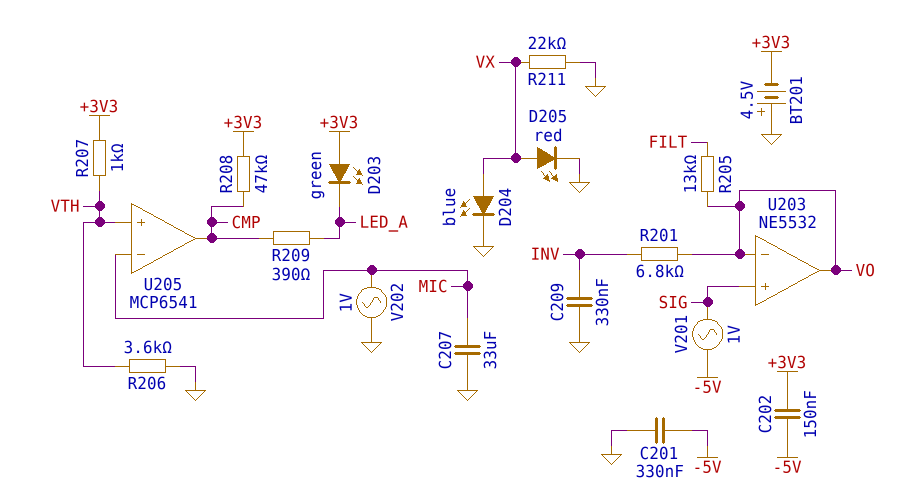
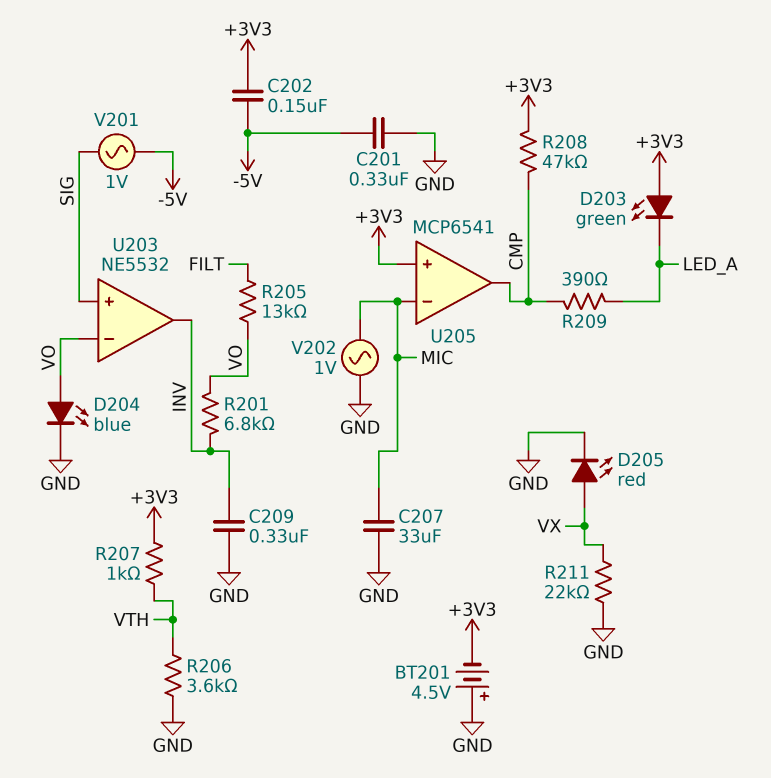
D204: LED blue (A VX, K GND) -> LED blue (A VO, K GND)
U203 pin out: VO -> INV
U205 pin in+: VTH -> +3V3

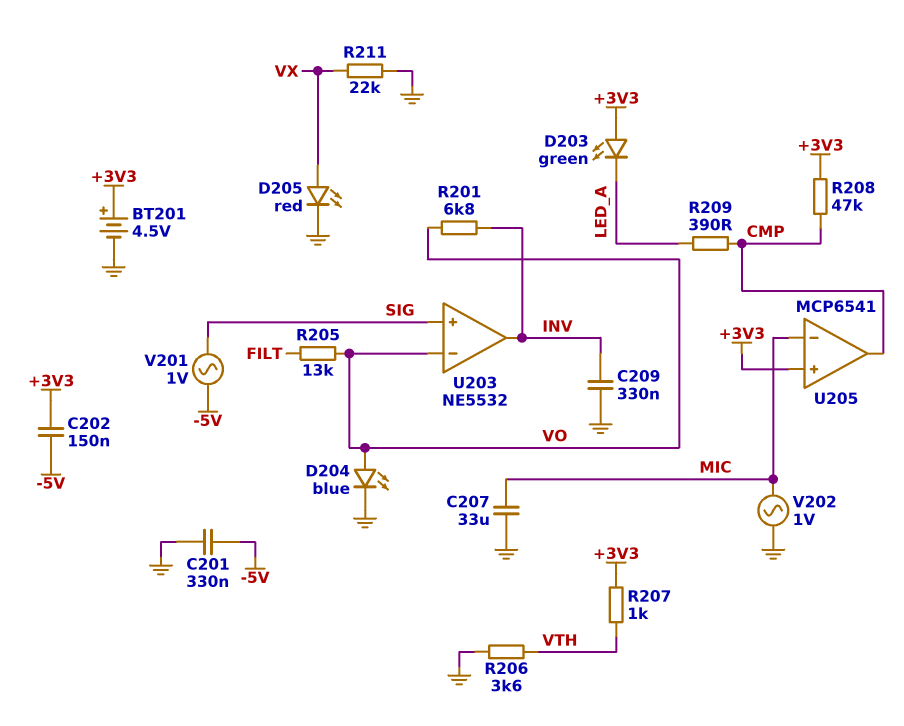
BT201: 4.5V (plus GND, minus +3V3) -> 4.5V (plus +3V3, minus GND)

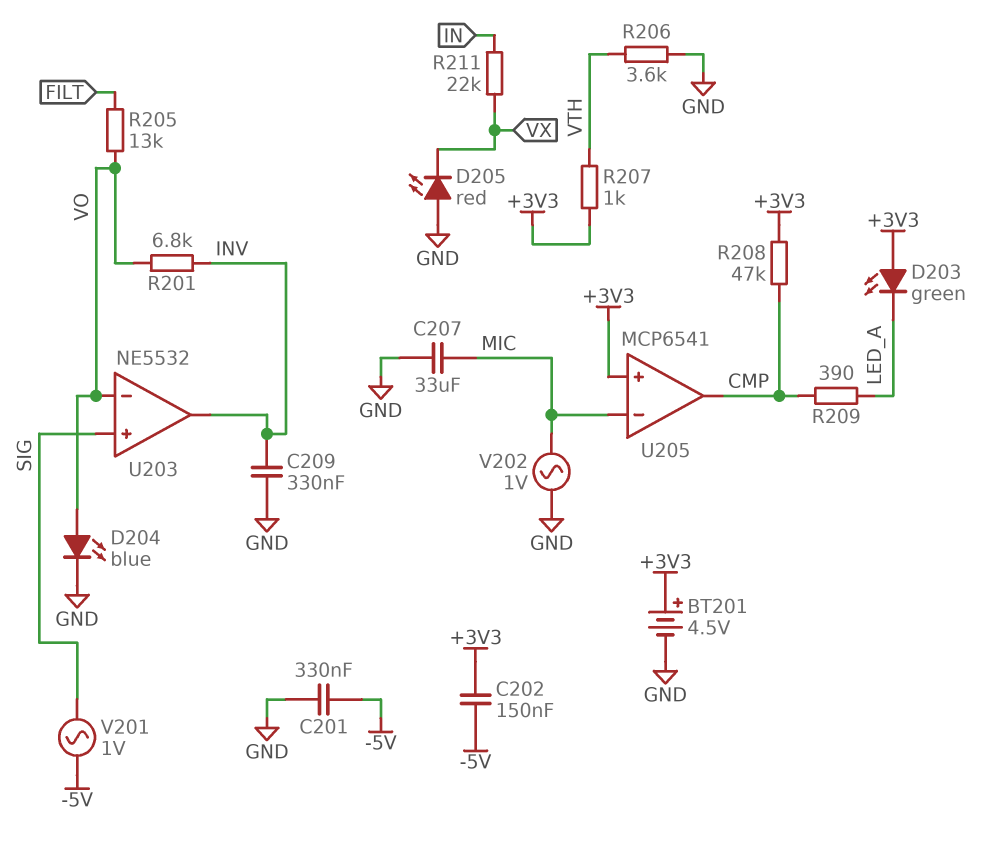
D205: LED red (A VX, K GND) -> LED red (A GND, K VX)
R211: 22k (GND, VX) -> 22k (IN, VX)

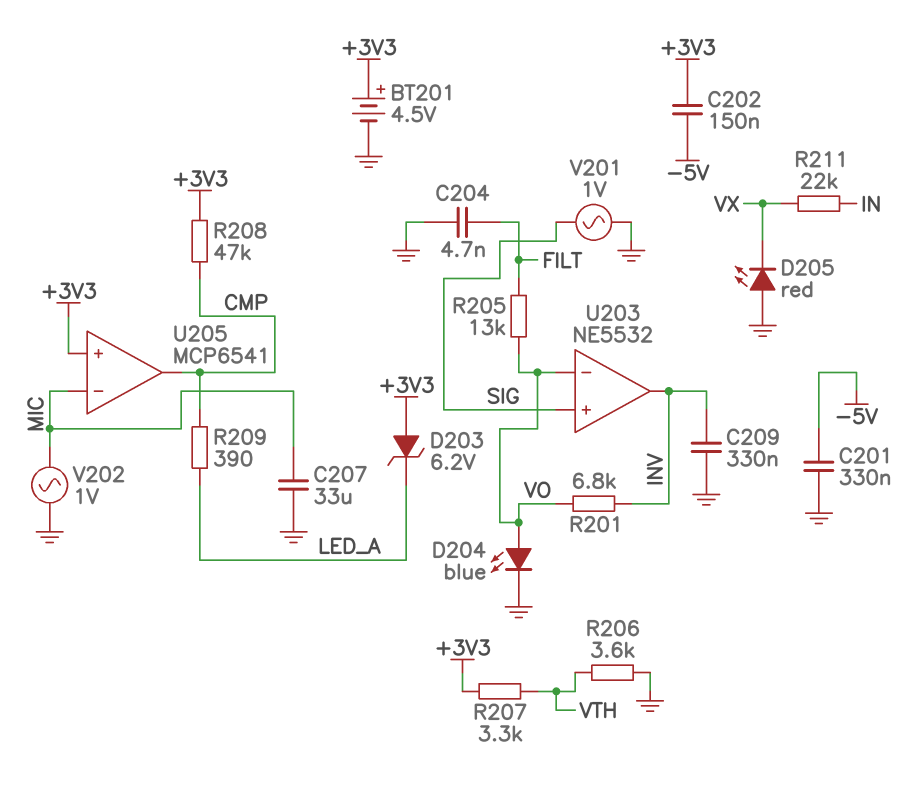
C204: none -> 4.7nF (FILT, GND)
D203: LED green (A +3V3, K LED_A) -> zener 6.2V (A +3V3, K LED_A)
R207: 1k (+3V3, VTH) -> 3.3k (+3V3, VTH)
V201: AC 1V (-5V, SIG) -> AC 1V (GND, SIG)

